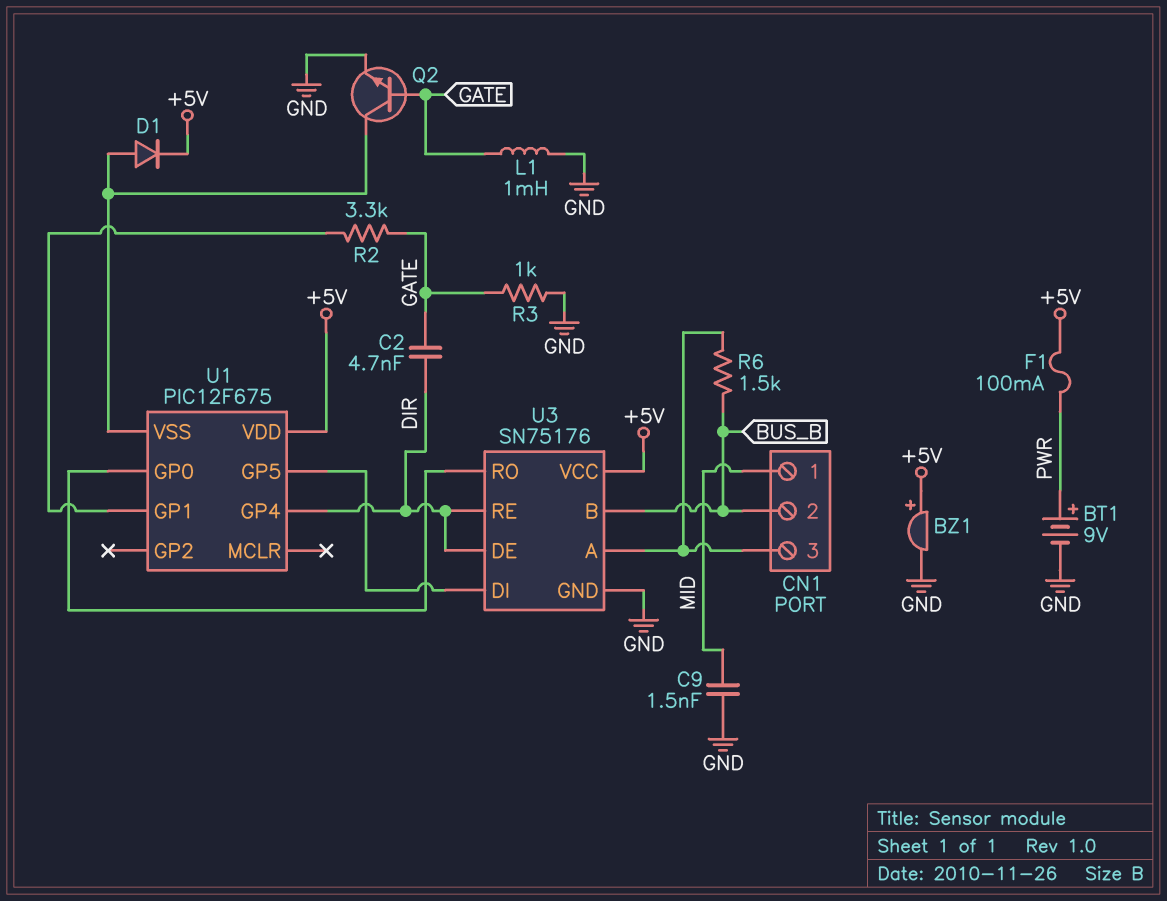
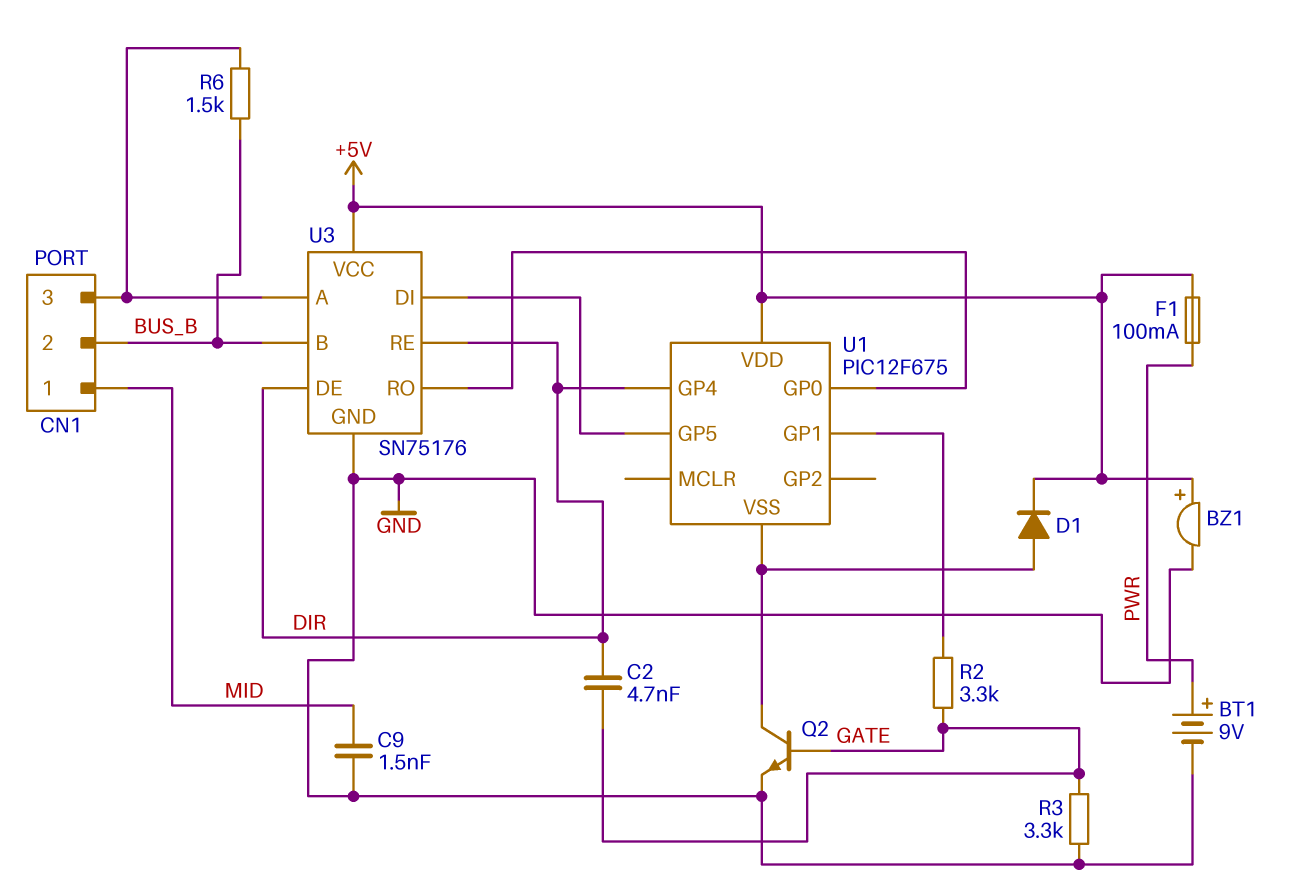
L1: 1mH (GATE, GND) -> none
R3: 1k (GATE, GND) -> 3.3k (GATE, GND)

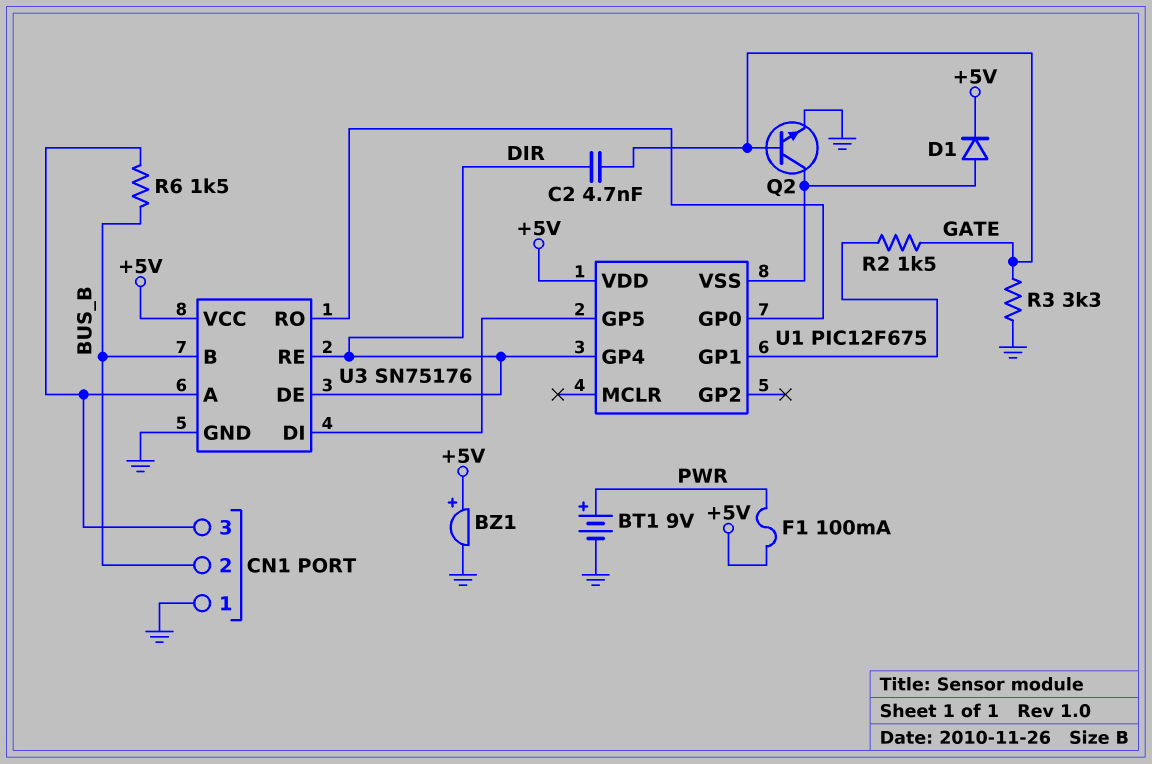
C9: 1.5nF (GND, MID) -> none
CN1 pin 1: MID -> GND
R2: 3.3k (GATE, U1/GP1) -> 1.5k (GATE, U1/GP1)

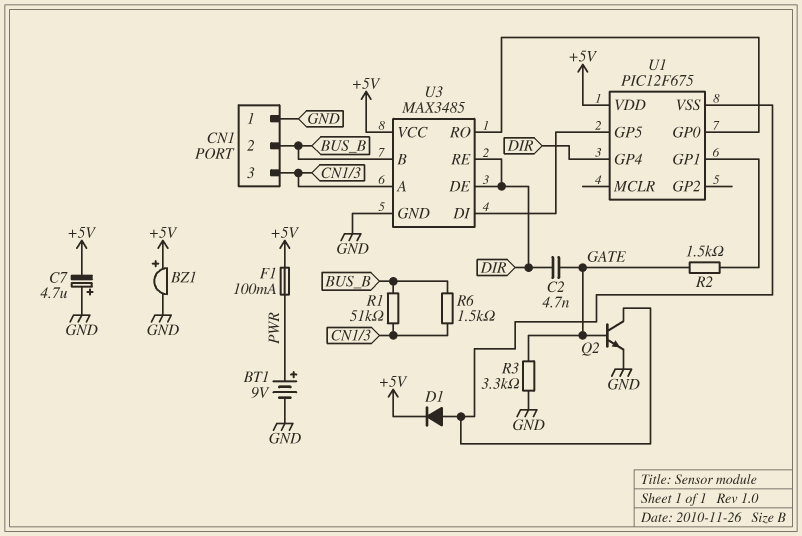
C7: none -> 4.7uF (plus GND, minus +5V)
R1: none -> 51k (BUS_B, CN1/3)
U3: SN75176 -> MAX3485

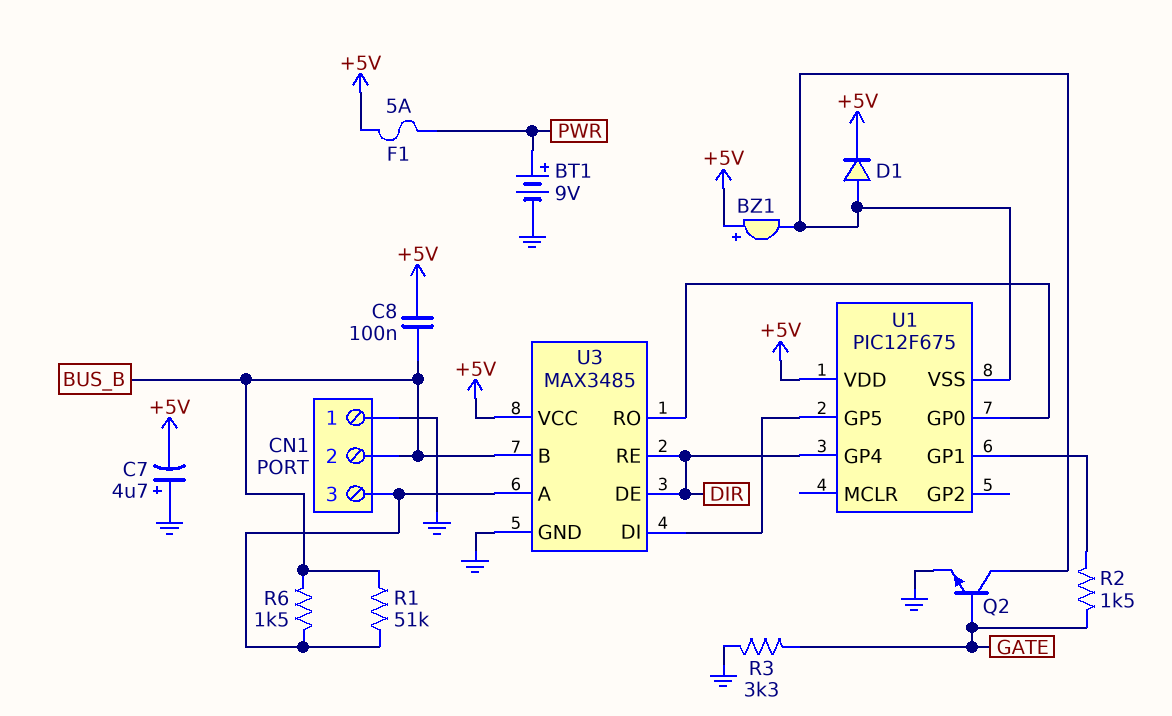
BZ1: buzzer (plus +5V, minus GND) -> buzzer (plus +5V, minus U1/VSS)
C2: 4.7nF (DIR, GATE) -> none
C8: none -> 100nF (+5V, BUS_B)
F1: 100mA (+5V, PWR) -> 5A (+5V, PWR)

